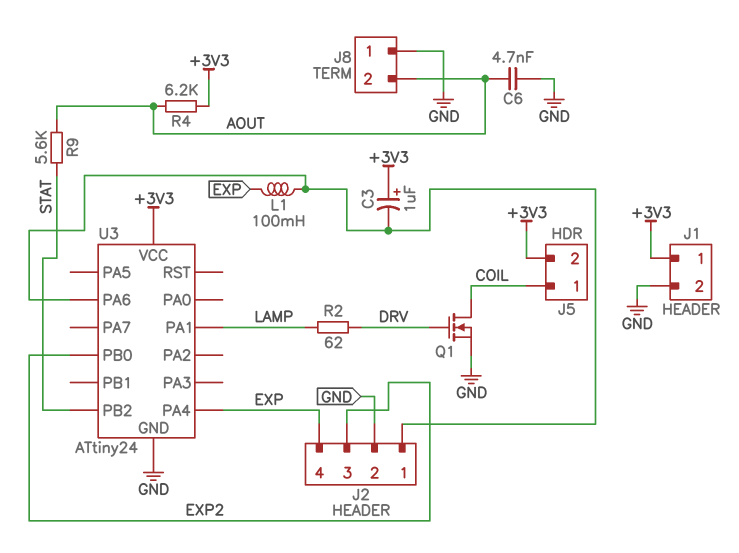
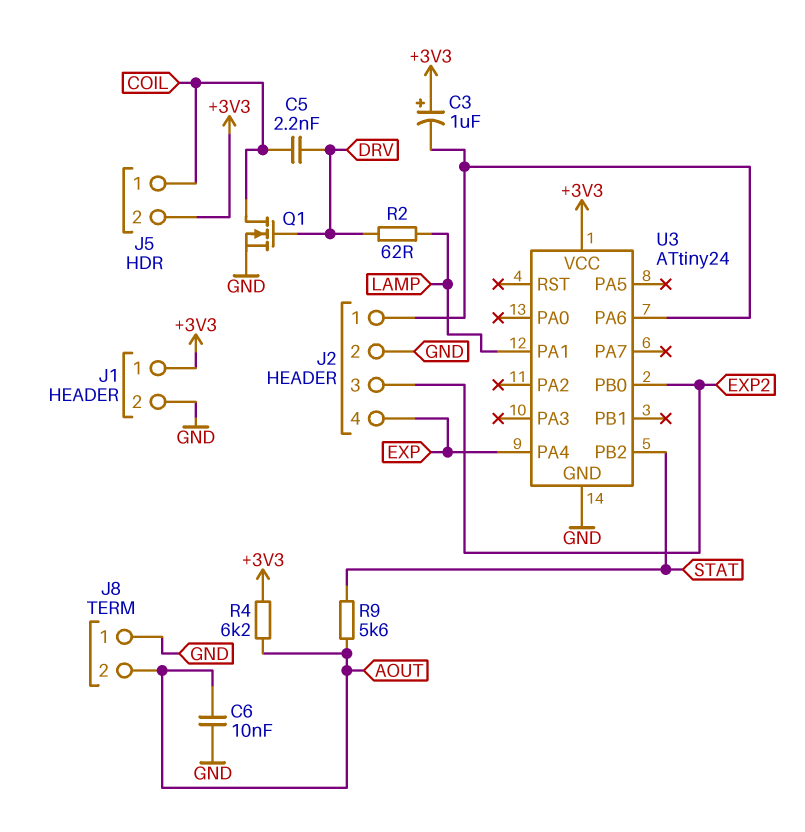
C5: none -> 2.2nF (COIL, DRV)
C6: 4.7nF (AOUT, GND) -> 10nF (AOUT, GND)
L1: 100mH (EXP, J2/1) -> none

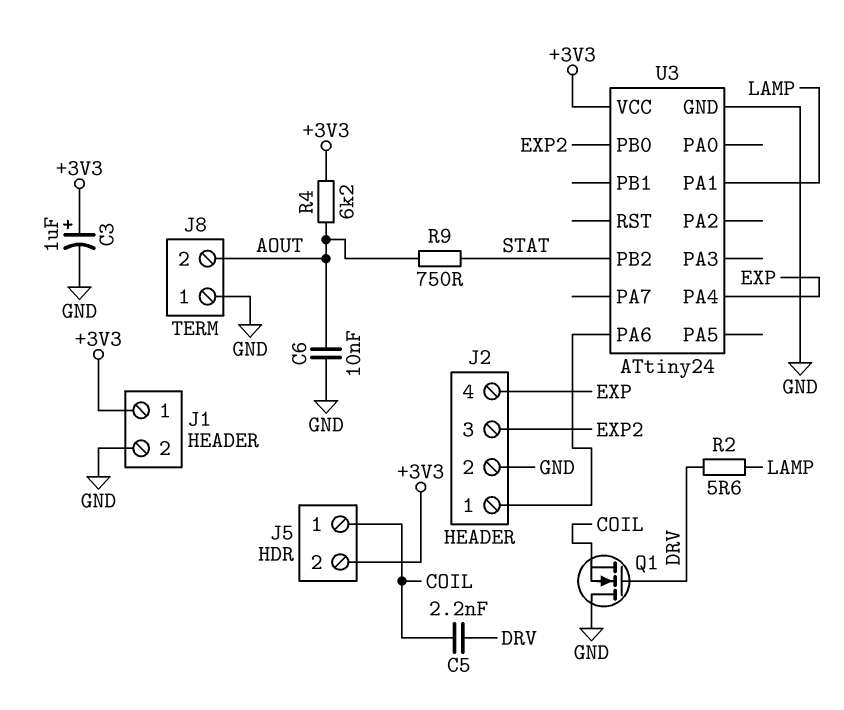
C3: 1uF (plus +3V3, minus J2/1) -> 1uF (plus +3V3, minus GND)
Q1: NMOS (G DRV, D COIL, S GND) -> NMOS (G DRV, D GND, S COIL)
R2: 62 (DRV, LAMP) -> 5.6 (DRV, LAMP)
R9: 5.6k (AOUT, STAT) -> 750 (AOUT, STAT)

